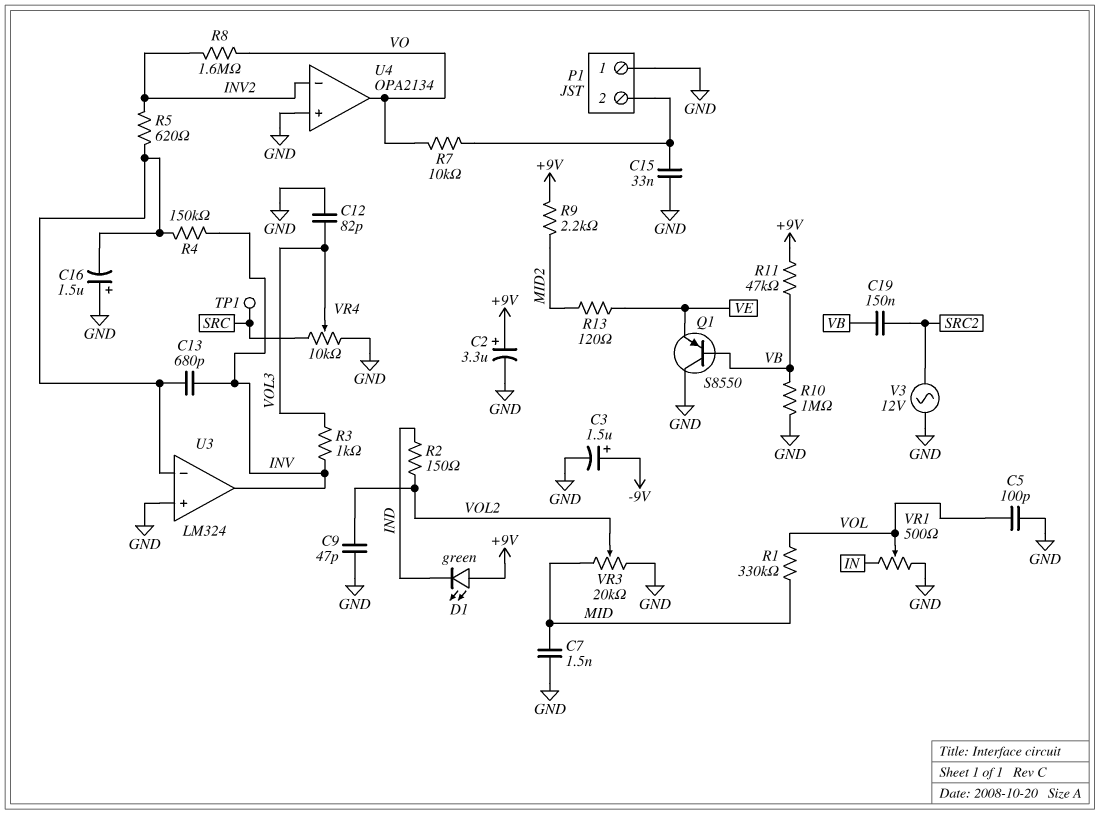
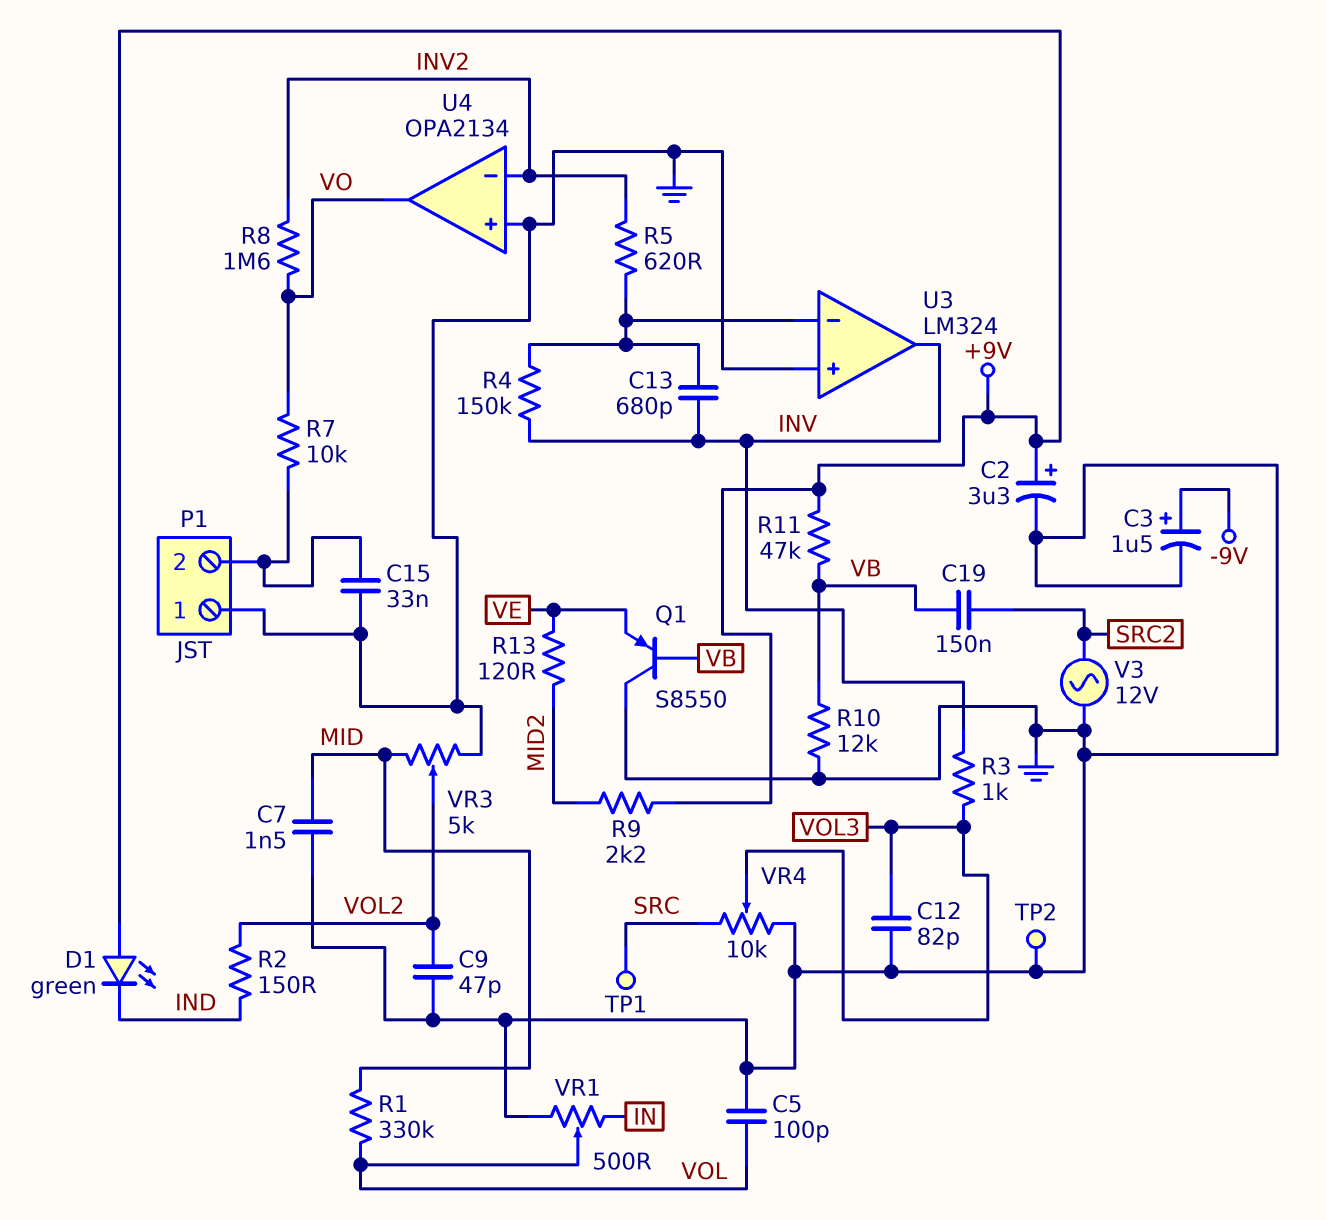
C16: 1.5uF (plus GND, minus U3/in-) -> none
R10: 1M (GND, VB) -> 12k (GND, VB)
TP2: none -> test point (GND)
VR3: 20k (GND, MID, wiper VOL2) -> 5k (GND, MID, wiper VOL2)

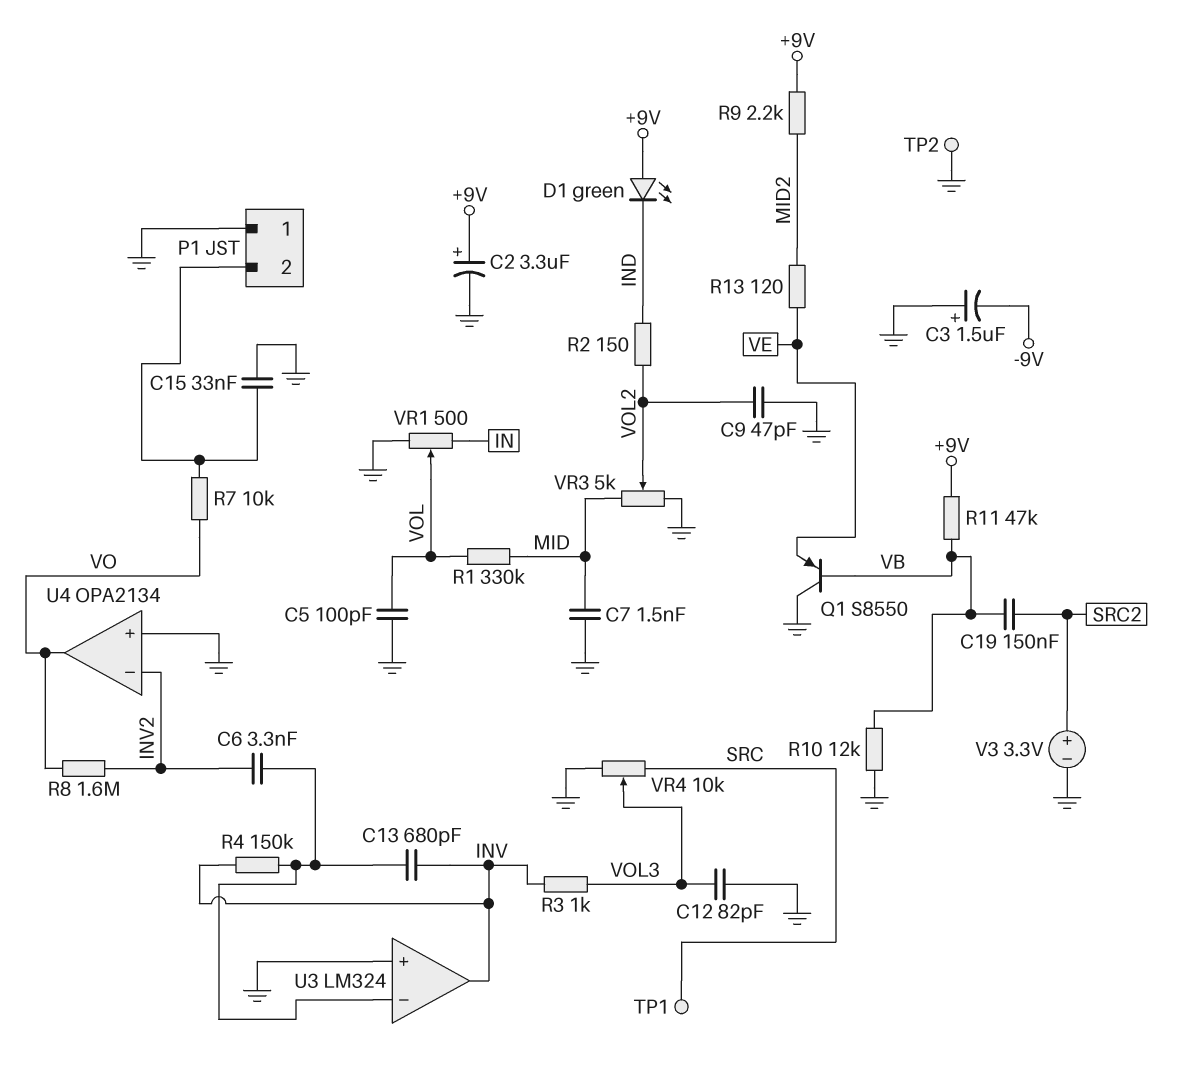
C3: 1.5uF (plus -9V, minus GND) -> 1.5uF (plus GND, minus -9V)
C6: none -> 3.3nF (INV2, U3/in-)
R5: 620 (INV2, U3/in-) -> none
V3: AC 12V (GND, SRC2) -> 3.3V (plus SRC2, minus GND)

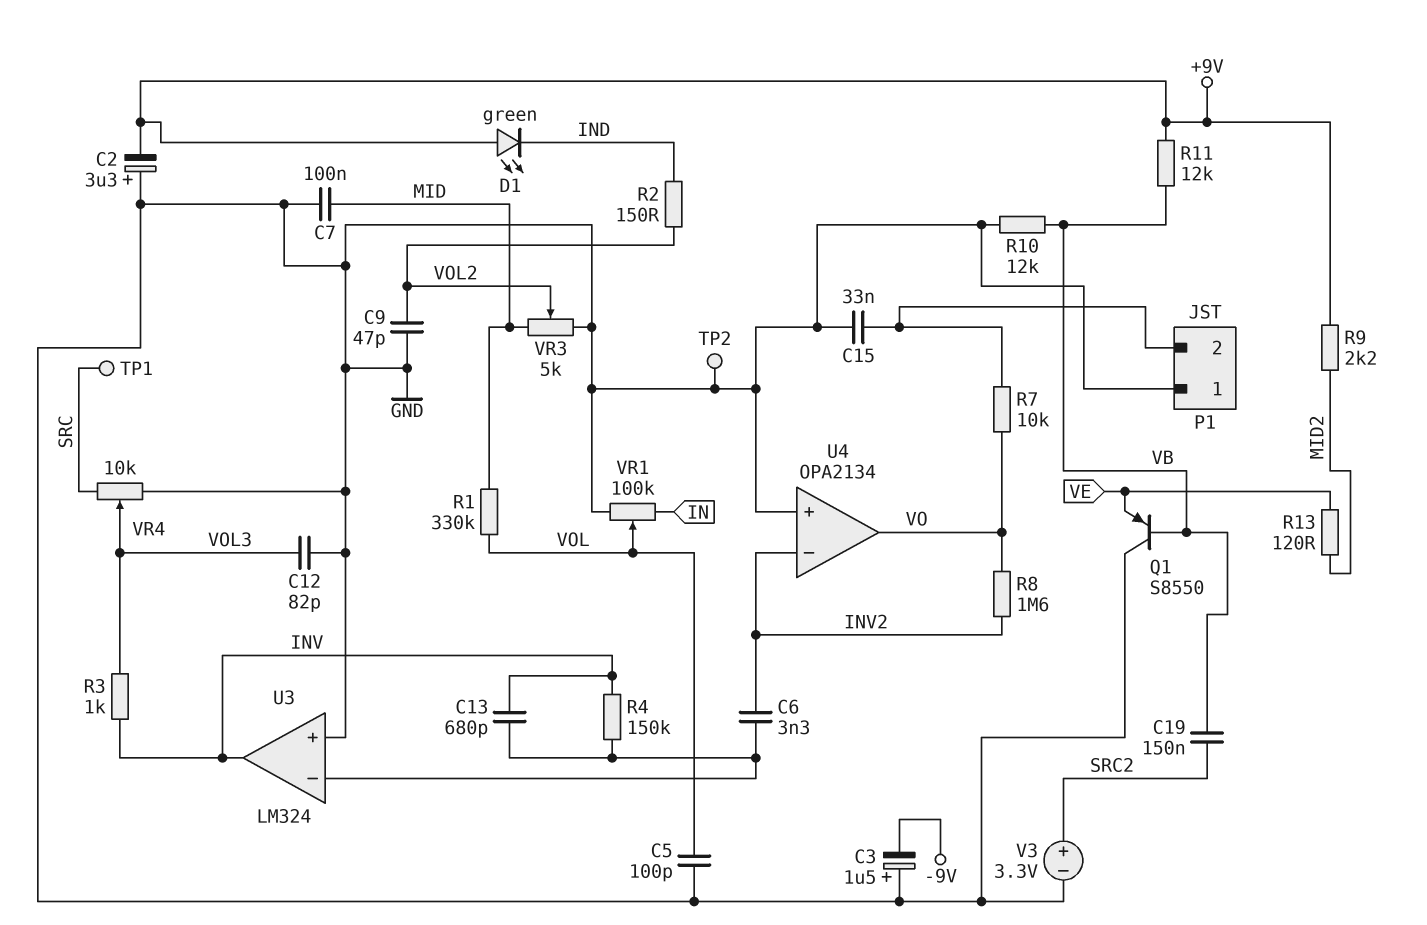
C2: 3.3uF (plus +9V, minus GND) -> 3.3uF (plus GND, minus +9V)
C7: 1.5nF (GND, MID) -> 100nF (GND, MID)
R11: 47k (+9V, VB) -> 12k (+9V, VB)
VR1: 500 (GND, IN, wiper VOL) -> 100k (GND, IN, wiper VOL)

